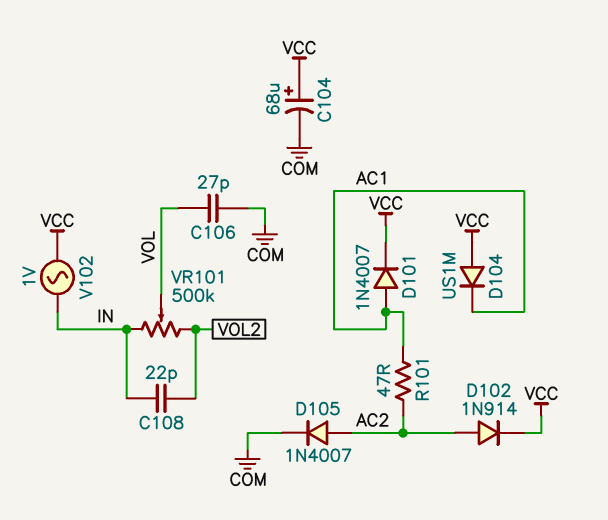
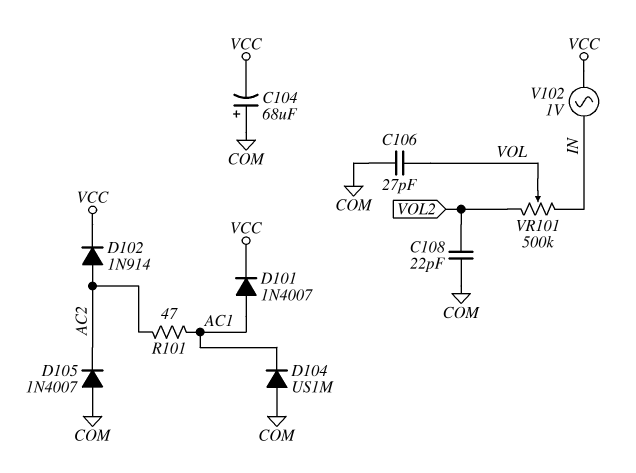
C104: 68uF (plus VCC, minus COM) -> 68uF (plus COM, minus VCC)
C108: 22pF (IN, VOL2) -> 22pF (COM, VOL2)
D104: diode US1M (A VCC, K AC1) -> diode US1M (A COM, K AC1)
D105: diode 1N4007 (A AC2, K COM) -> diode 1N4007 (A COM, K AC2)

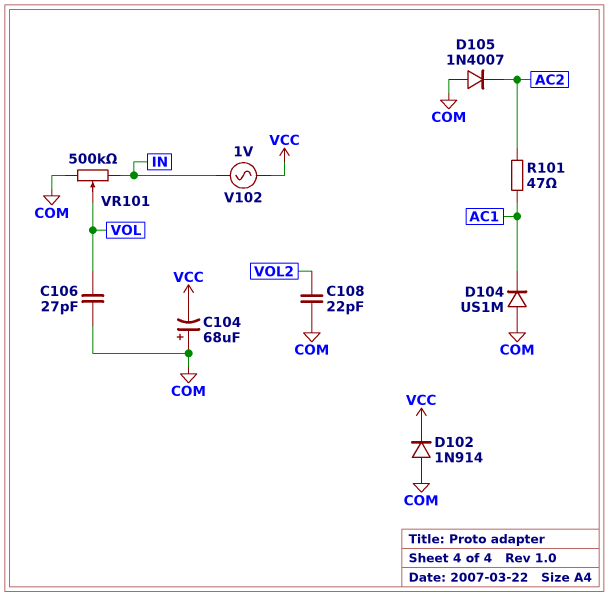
D101: diode 1N4007 (A AC1, K VCC) -> none
D102: diode 1N914 (A AC2, K VCC) -> diode 1N914 (A COM, K VCC)
VR101: 500k (IN, VOL2, wiper VOL) -> 500k (COM, IN, wiper VOL)

